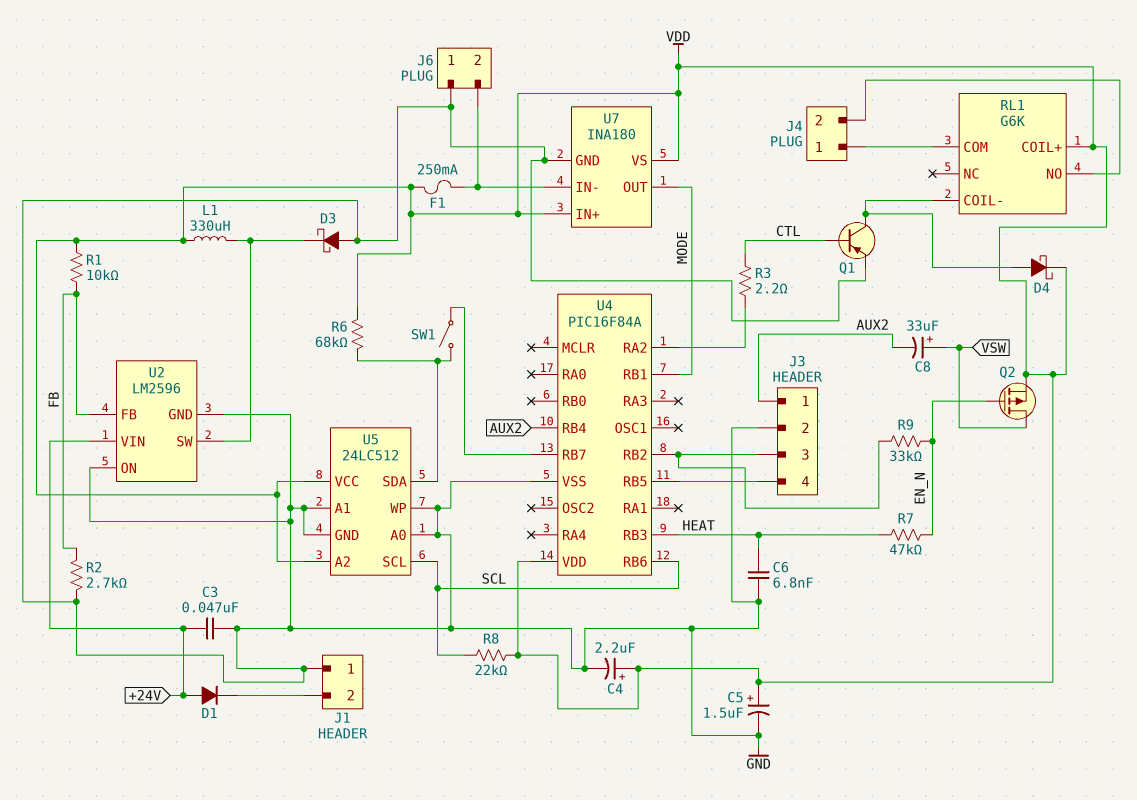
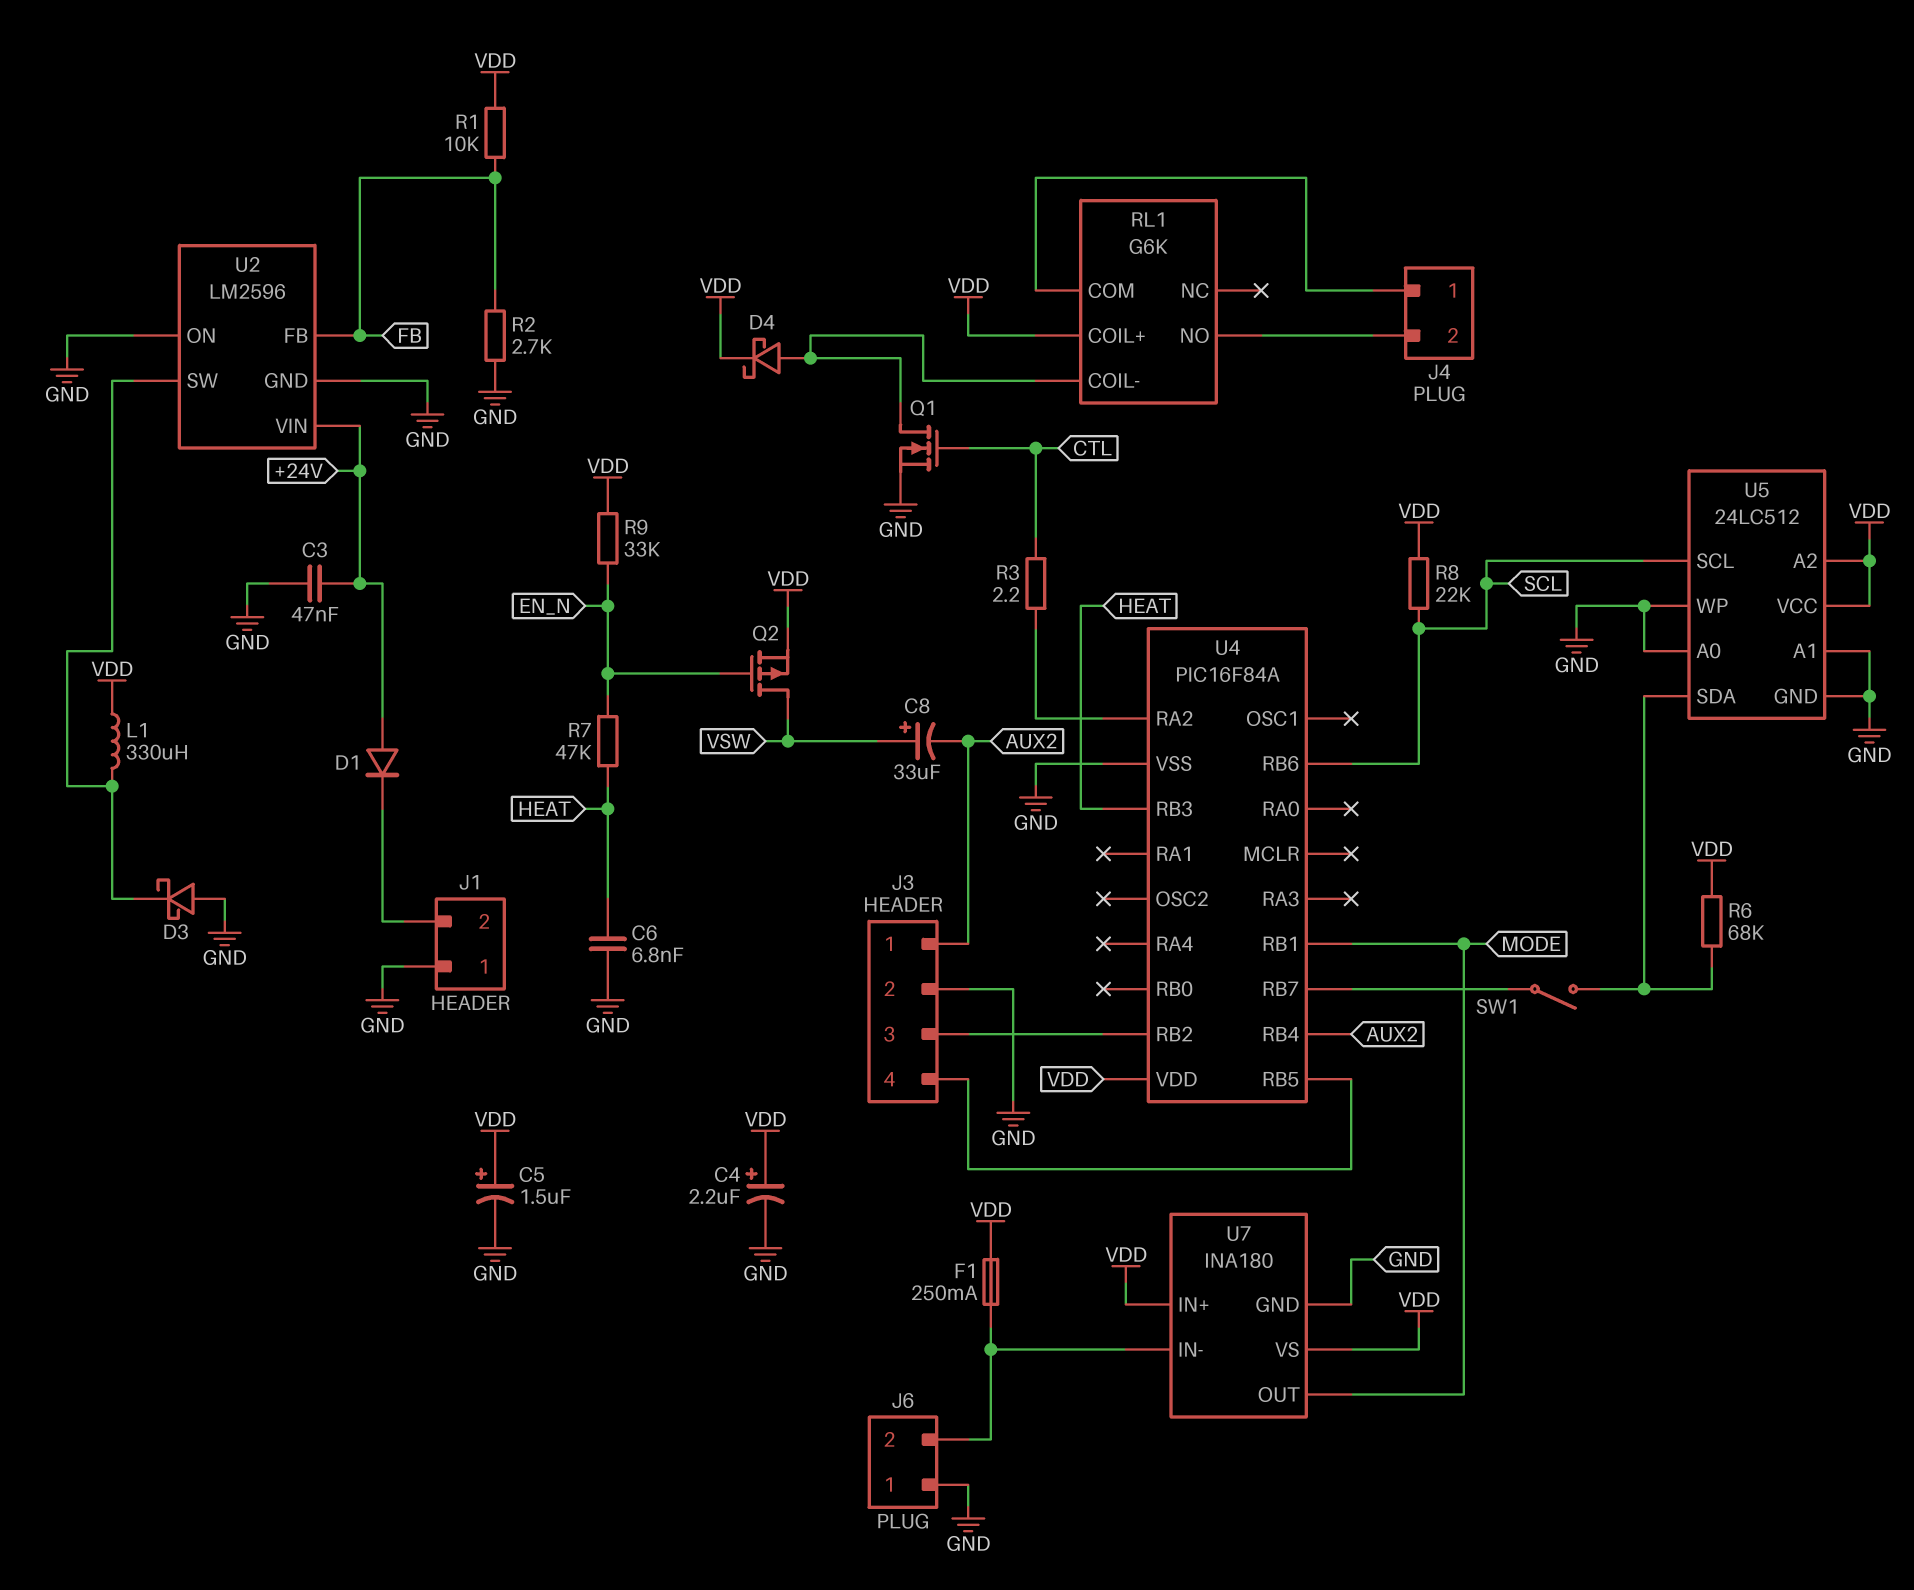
Q1: PNP (B CTL, C RL1/COIL-, E GND) -> NMOS (G CTL, D RL1/COIL-, S GND)
R9: 33k (EN_N, J3/3) -> 33k (EN_N, VDD)

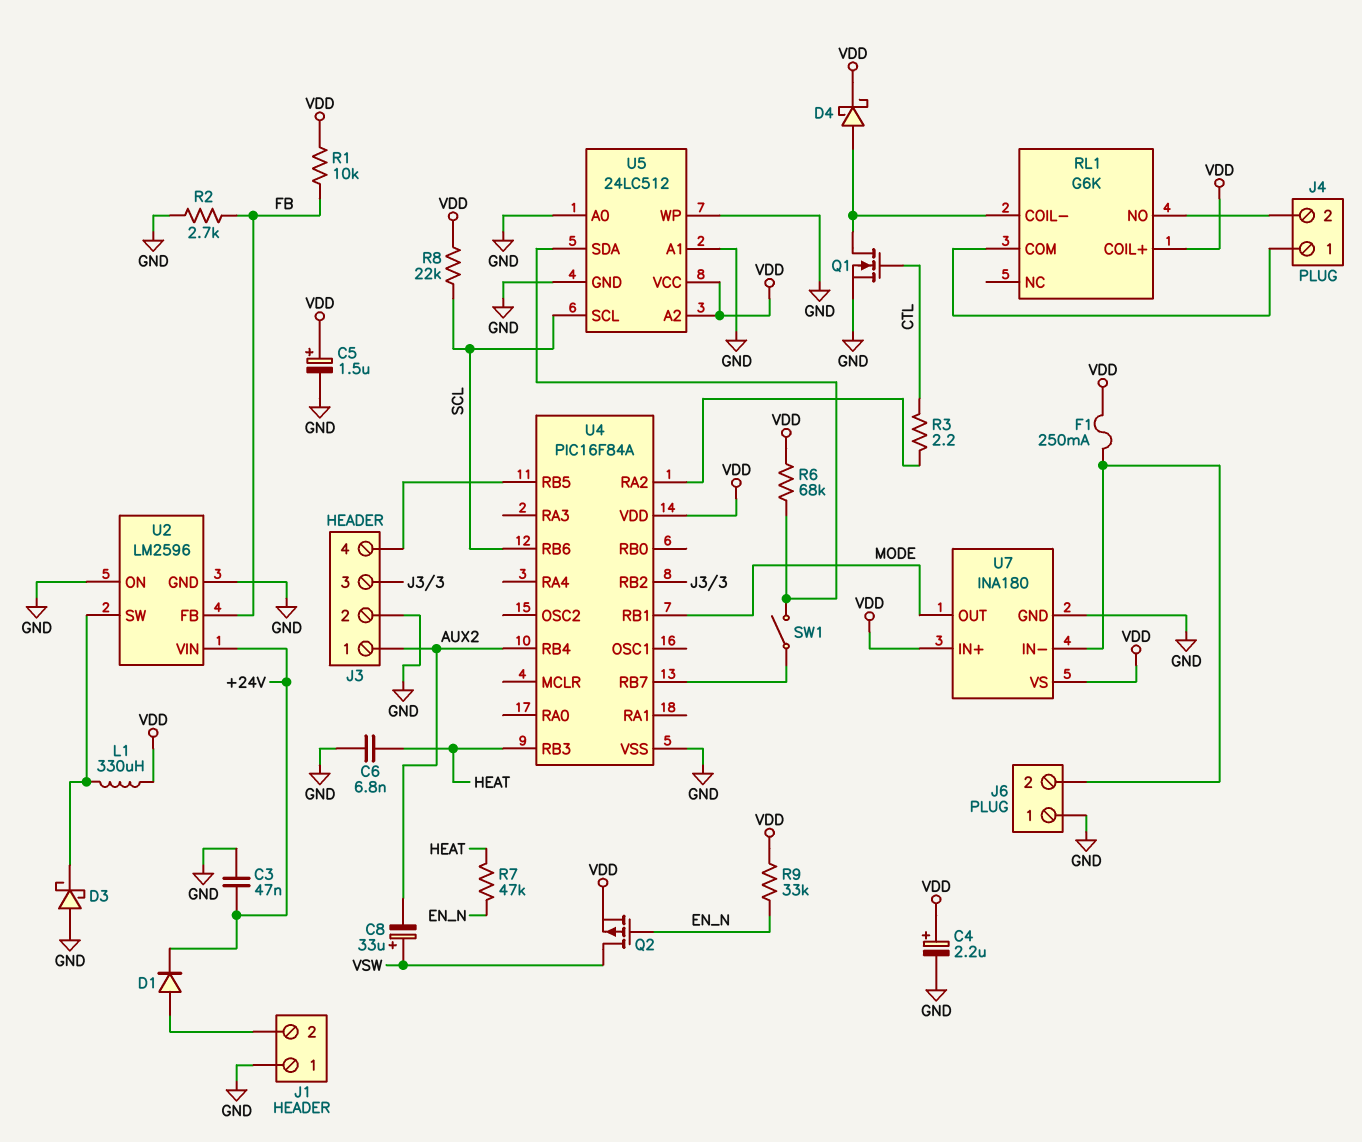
D1: diode (A +24V, K J1/2) -> diode (A J1/2, K +24V)

